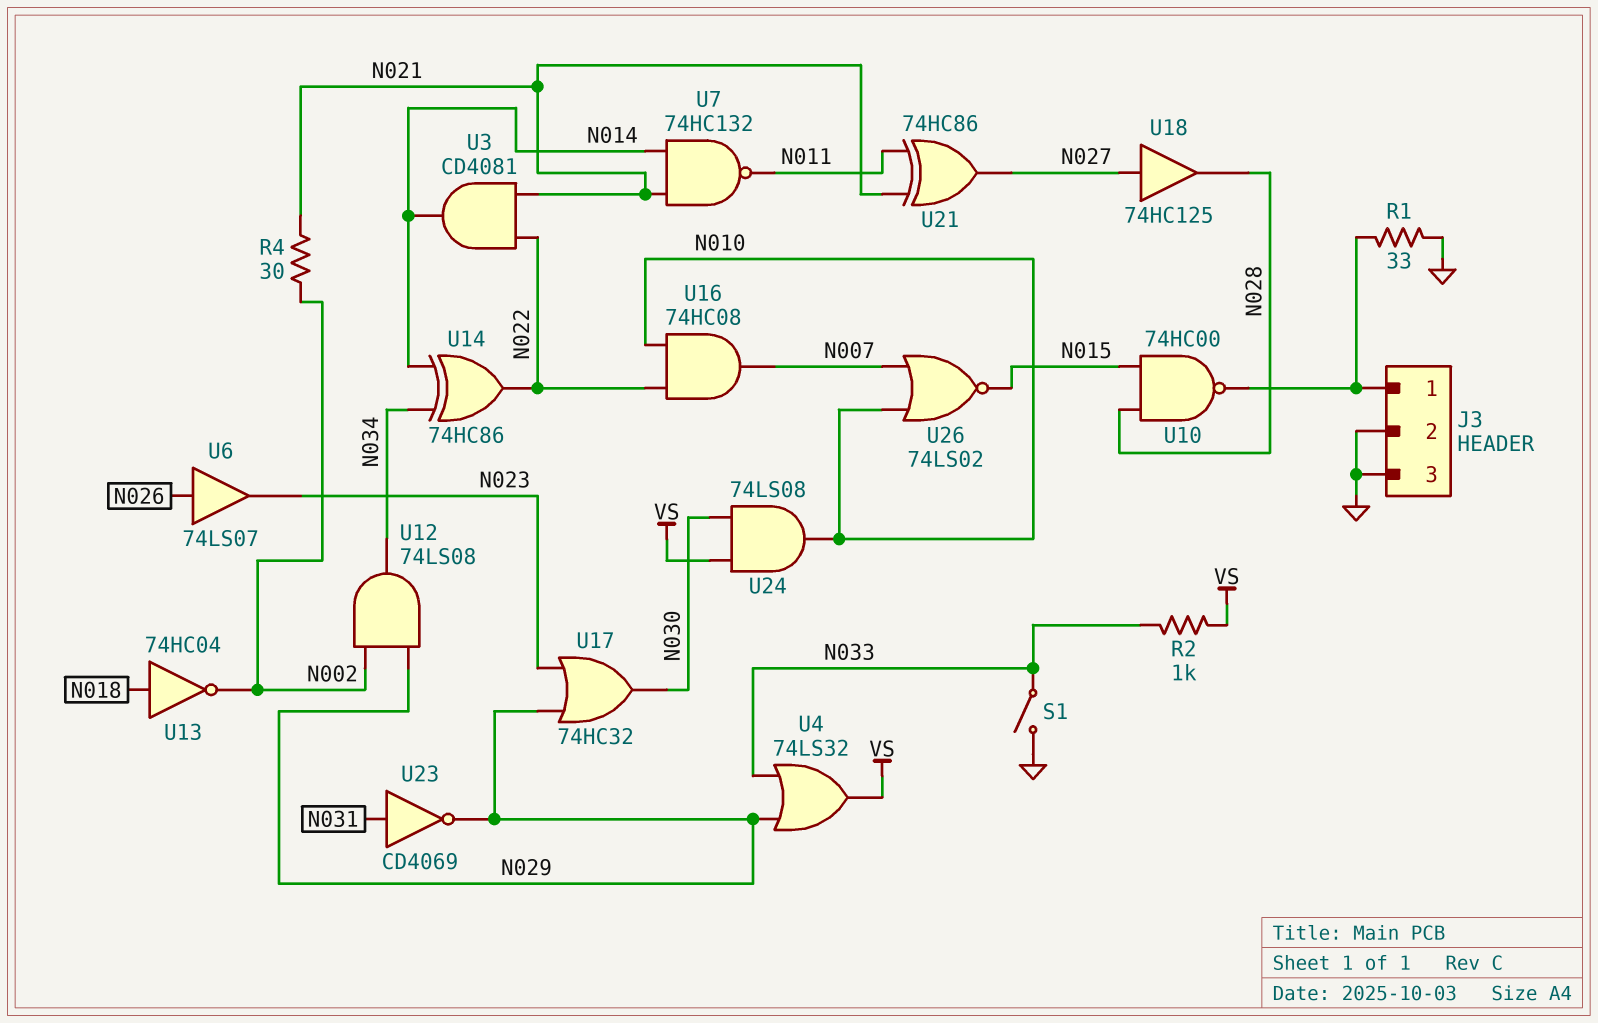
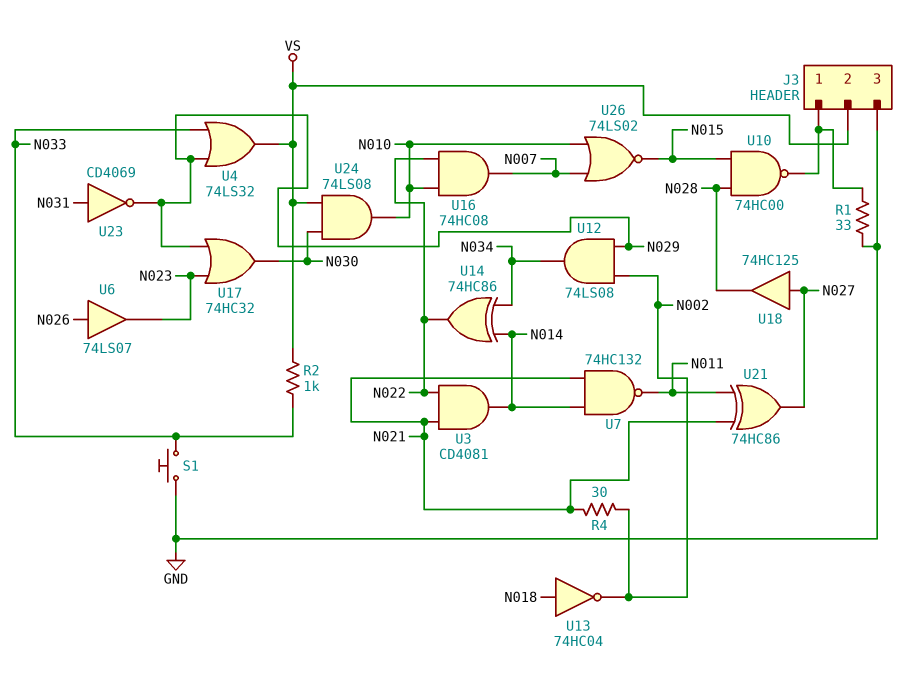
J3 pin 2: GND -> VS
S1: switch (GND, N033) -> button (GND, N033)

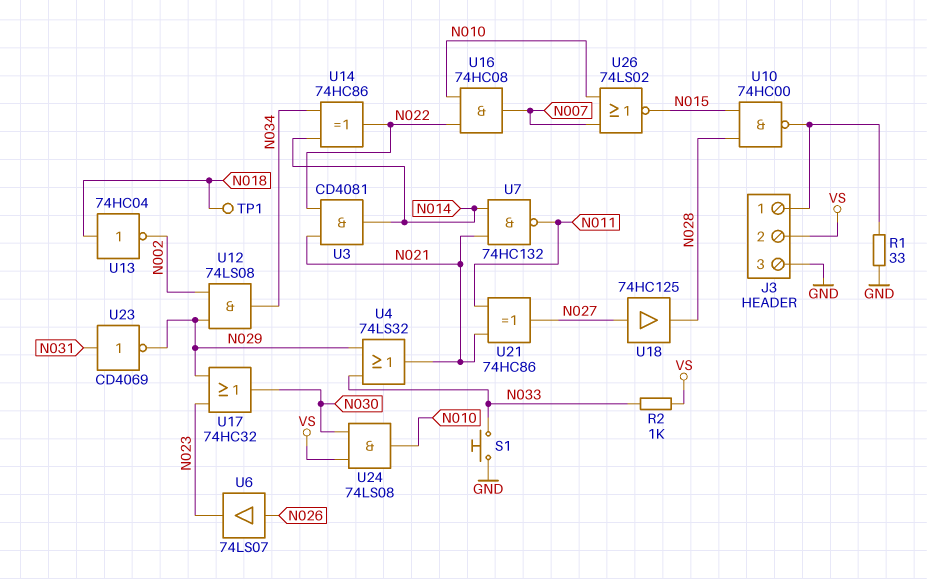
R4: 30 (N002, N021) -> none
TP1: none -> test point (N018)
U4: OR 74LS32 (in N029, in N033, out VS) -> OR 74LS32 (in N029, in N033, out N021)

